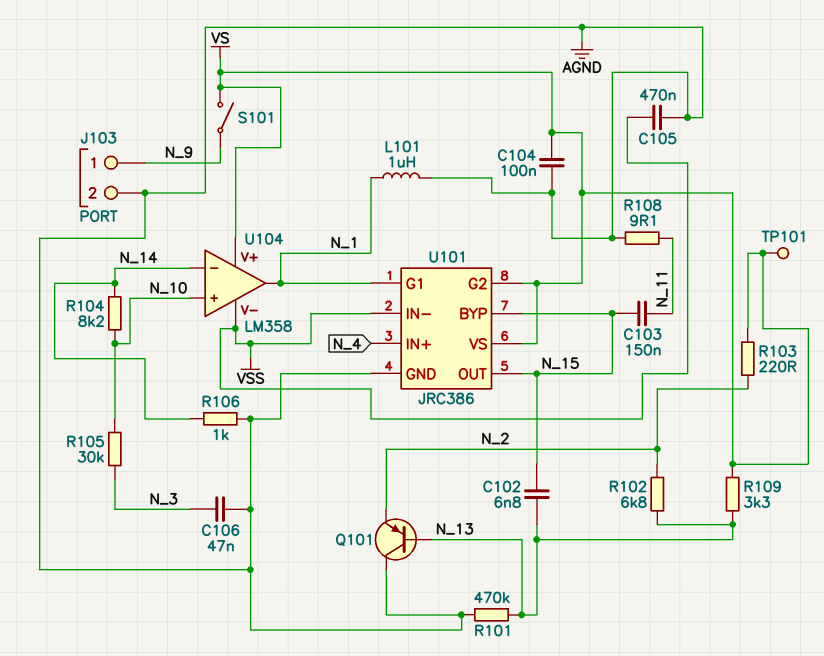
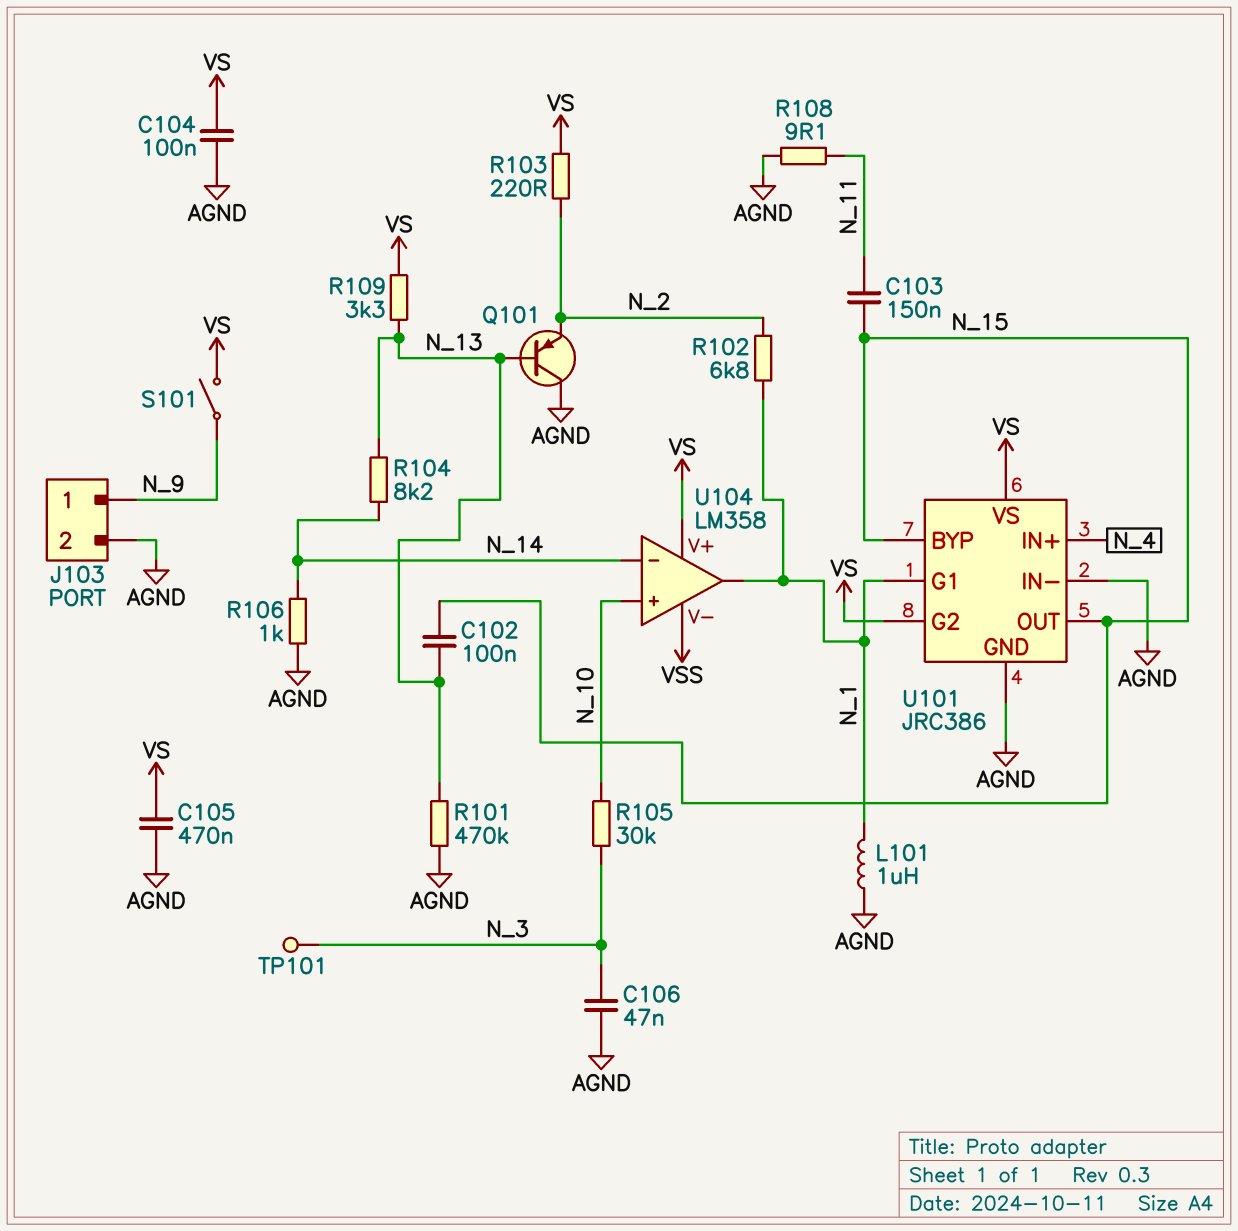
C102: 6.8nF (N_13, N_15) -> 100nF (N_13, N_15)
C105: 470nF (AGND, VSS) -> 470nF (AGND, VS)
R102: 6.8k (N_2, N_13) -> 6.8k (N_1, N_2)
R104: 8.2k (N_10, N_14) -> 8.2k (N_13, N_14)
TP101: test point (VS) -> test point (N_3)
U101 pin IN-: VSS -> AGND

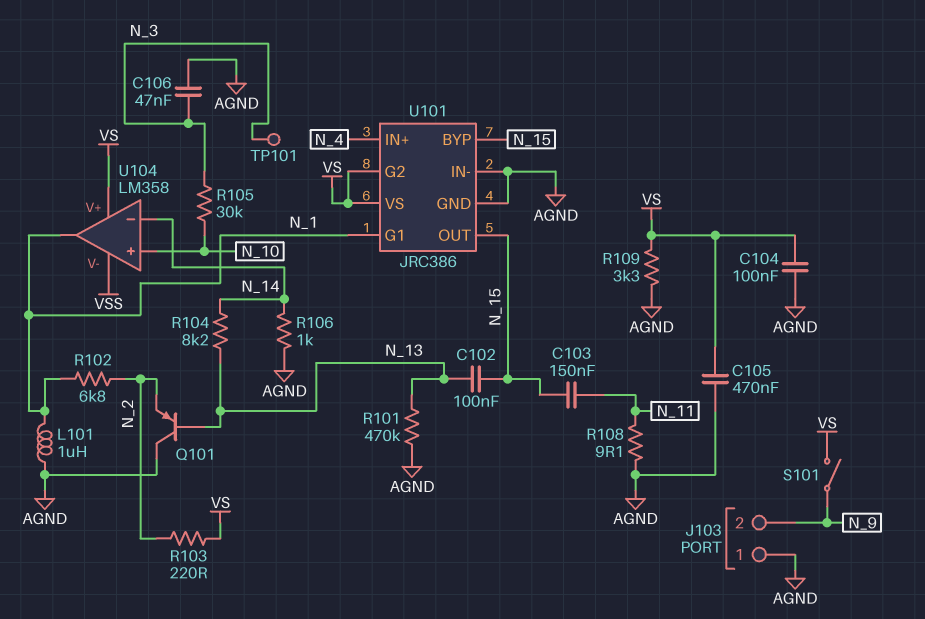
J103 pin 1: N_9 -> AGND
J103 pin 2: AGND -> N_9
R109: 3.3k (N_13, VS) -> 3.3k (AGND, VS)

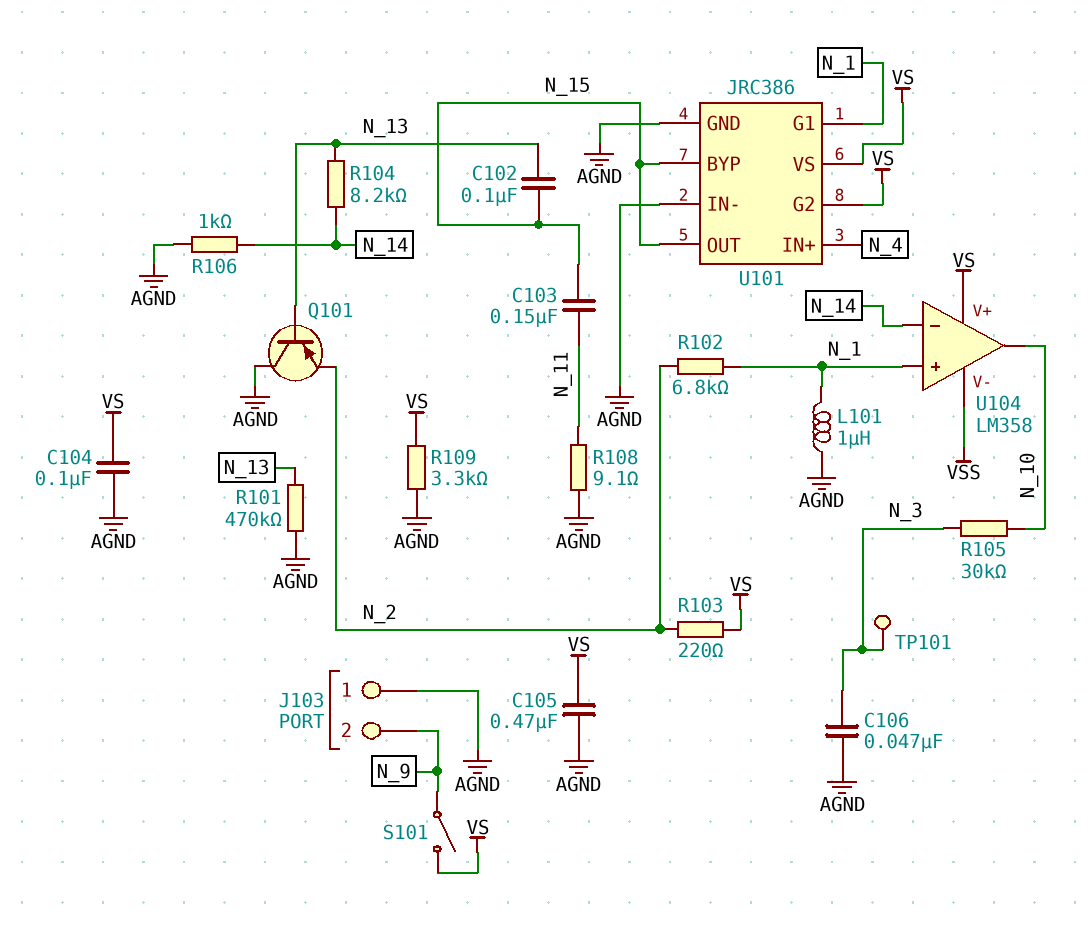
U104 pin in+: N_10 -> N_1
U104 pin out: N_1 -> N_10

